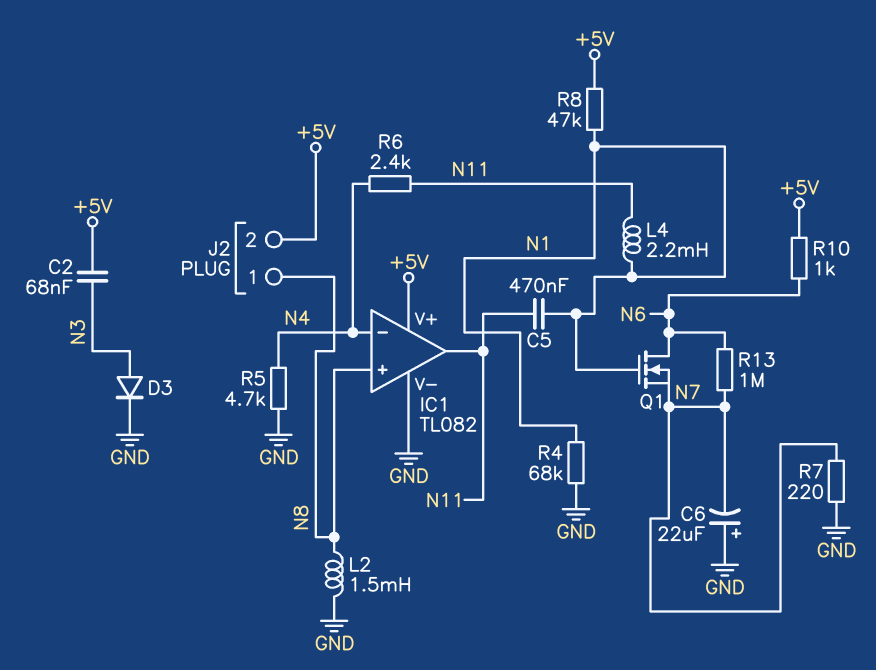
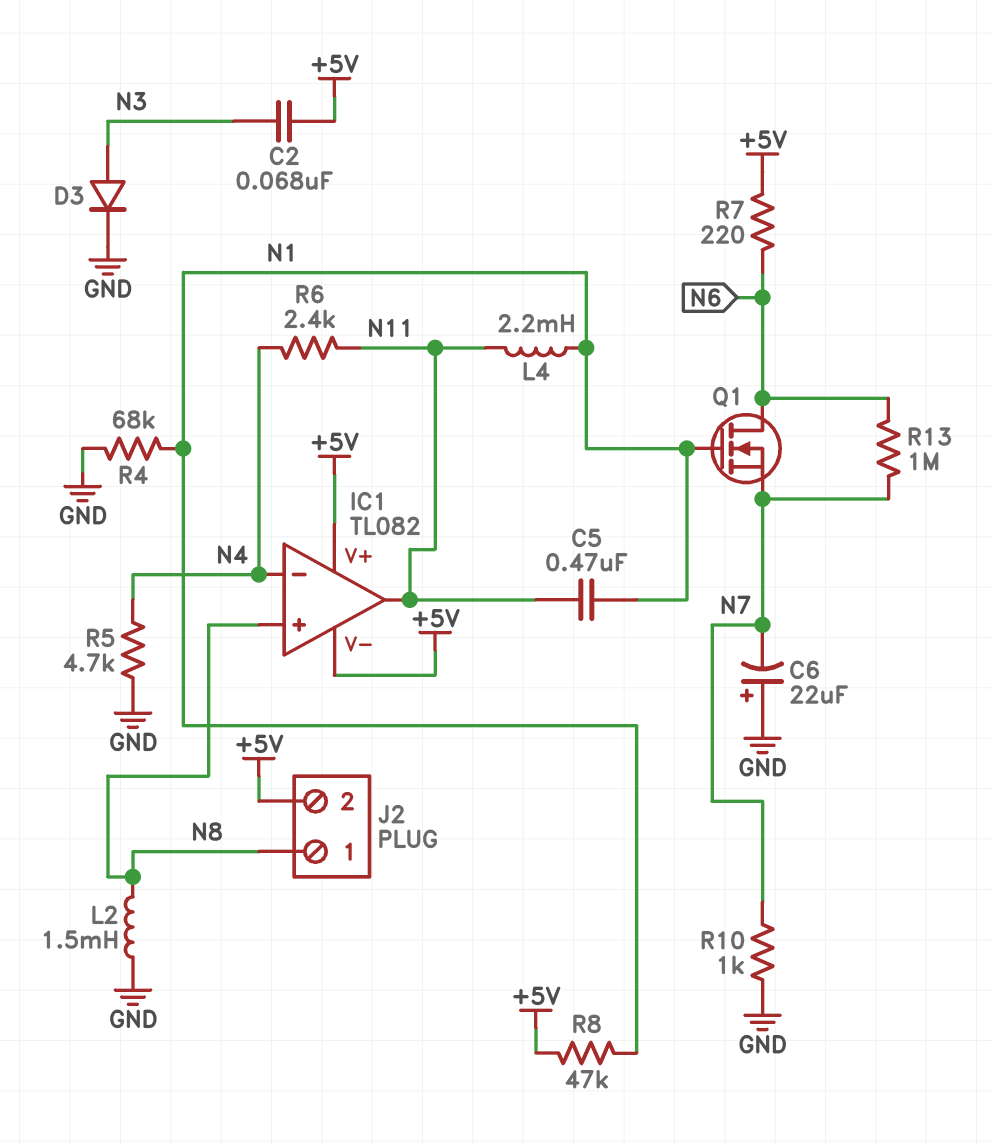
IC1 pin V-: GND -> +5V
R7: 220 (GND, N7) -> 220 (+5V, N6)
R10: 1k (+5V, N6) -> 1k (GND, N7)

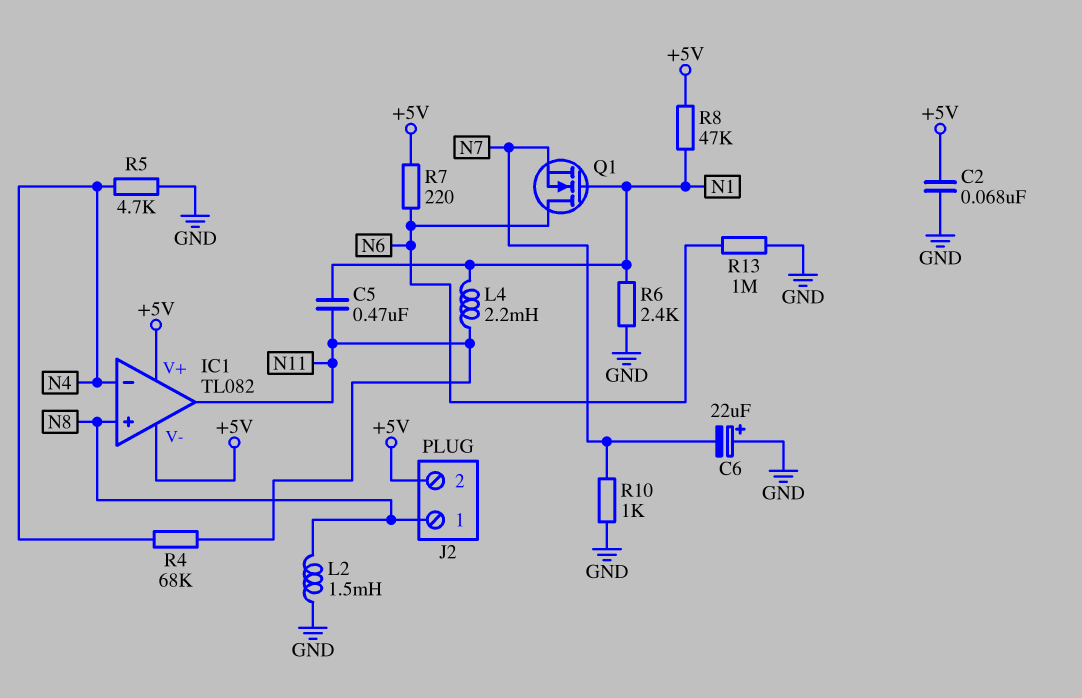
C2: 68nF (+5V, N3) -> 68nF (+5V, GND)
D3: diode (A N3, K GND) -> none
R4: 68k (GND, N1) -> 68k (N4, N11)
R6: 2.4k (N4, N11) -> 2.4k (GND, N1)
R13: 1M (N6, N7) -> 1M (GND, N6)

